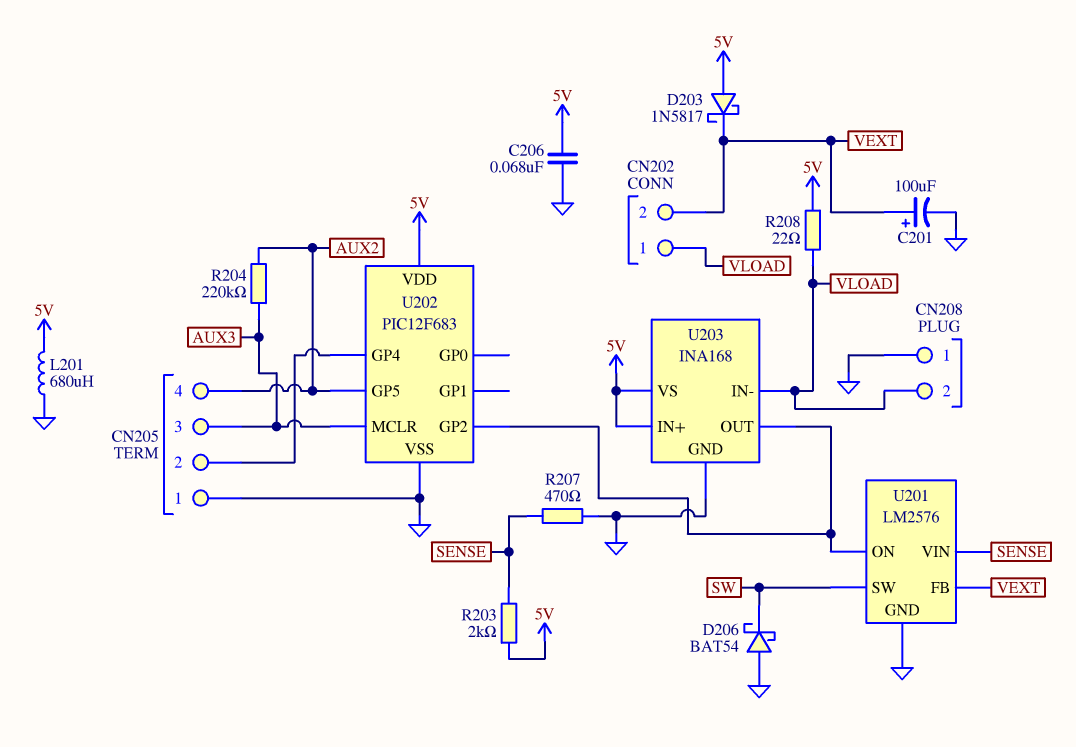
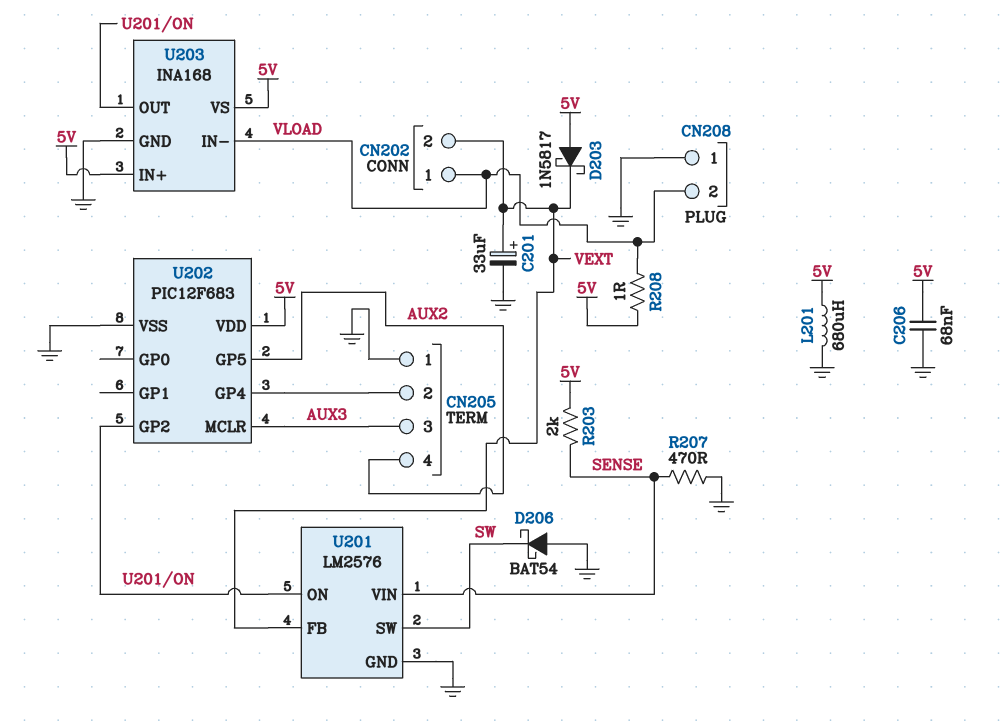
C201: 100uF (plus VEXT, minus GND) -> 33uF (plus VEXT, minus GND)
R204: 220k (AUX2, AUX3) -> none
R208: 22 (5V, VLOAD) -> 1 (5V, VLOAD)

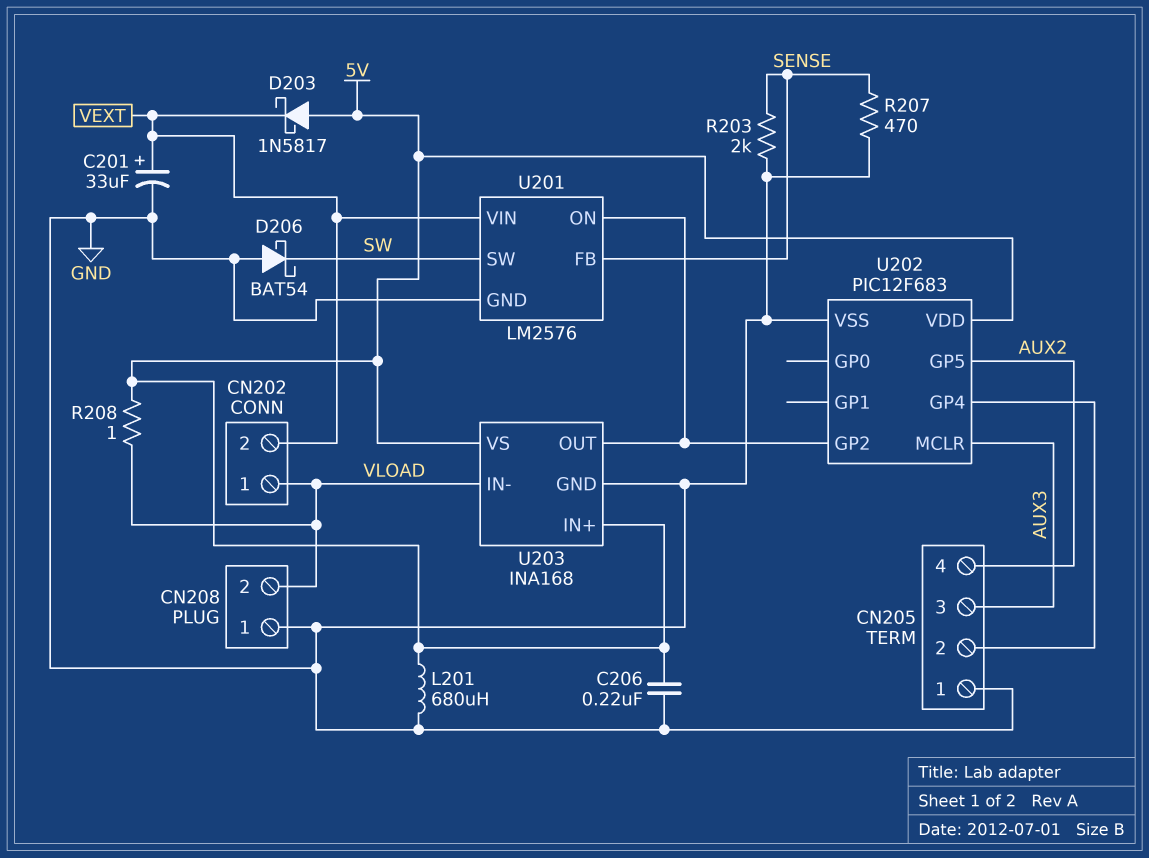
C206: 68nF (5V, GND) -> 220nF (5V, GND)
R203: 2k (5V, SENSE) -> 2k (GND, SENSE)
U201 pin FB: VEXT -> SENSE
U201 pin VIN: SENSE -> VEXT

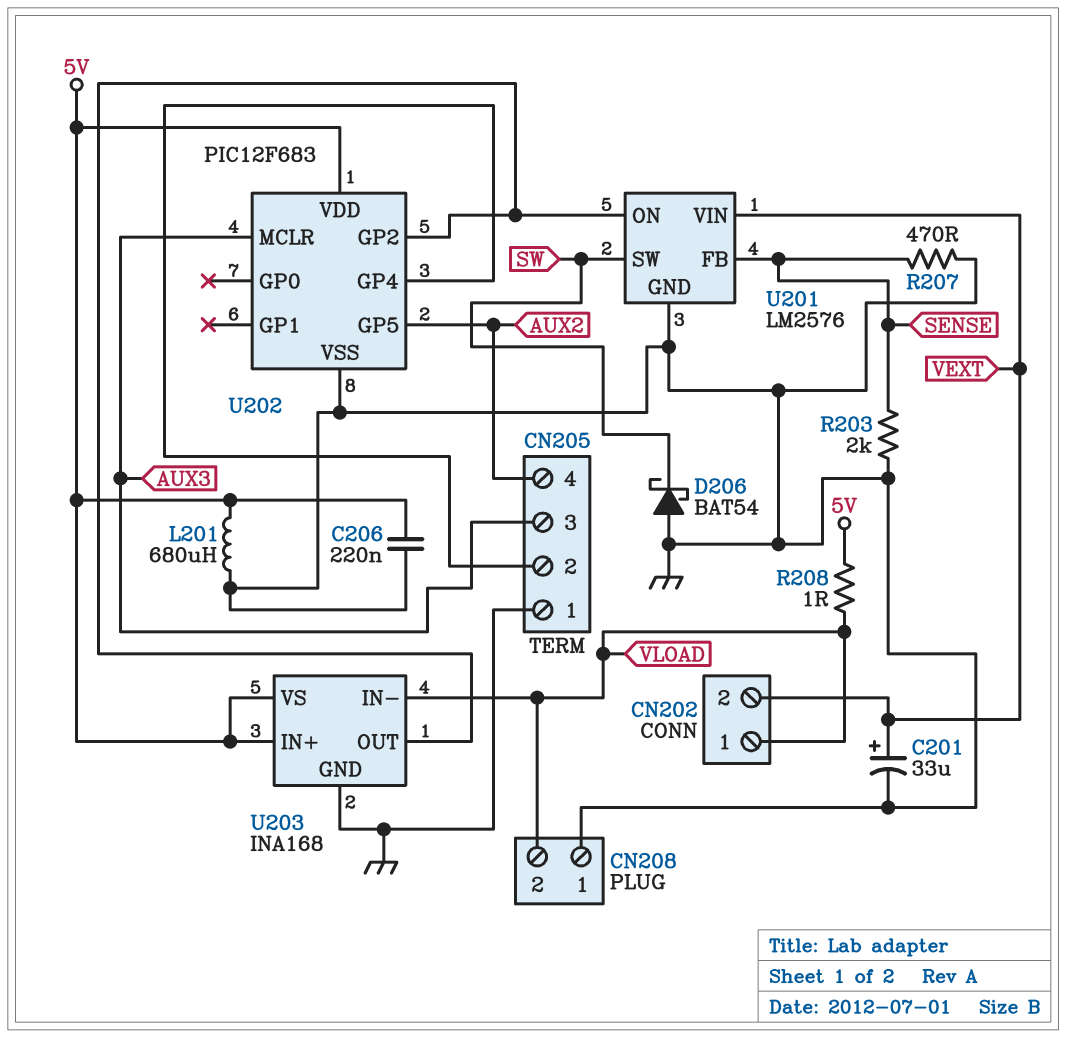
D203: schottky 1N5817 (A 5V, K VEXT) -> none

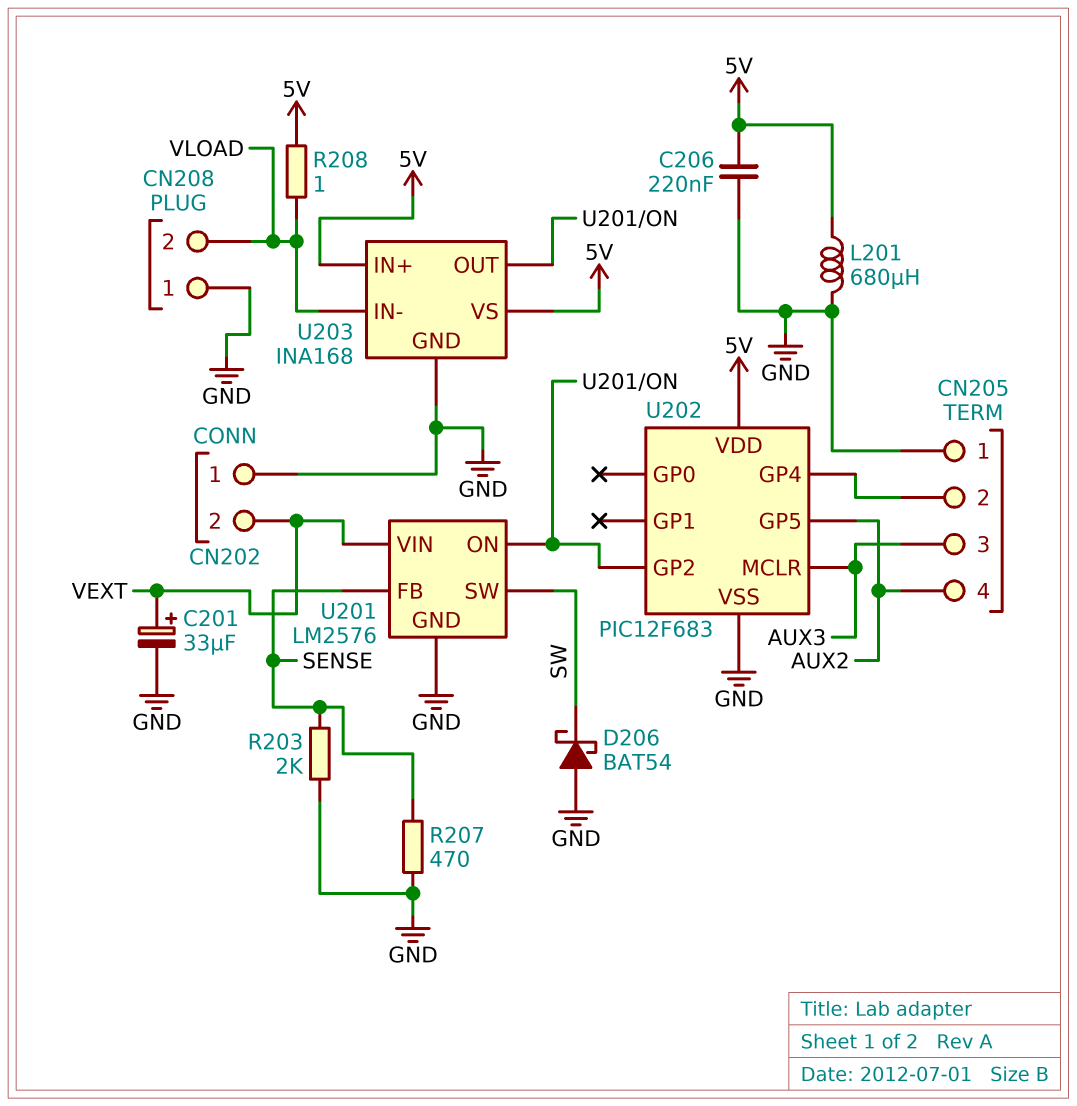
CN202 pin 1: VLOAD -> GND

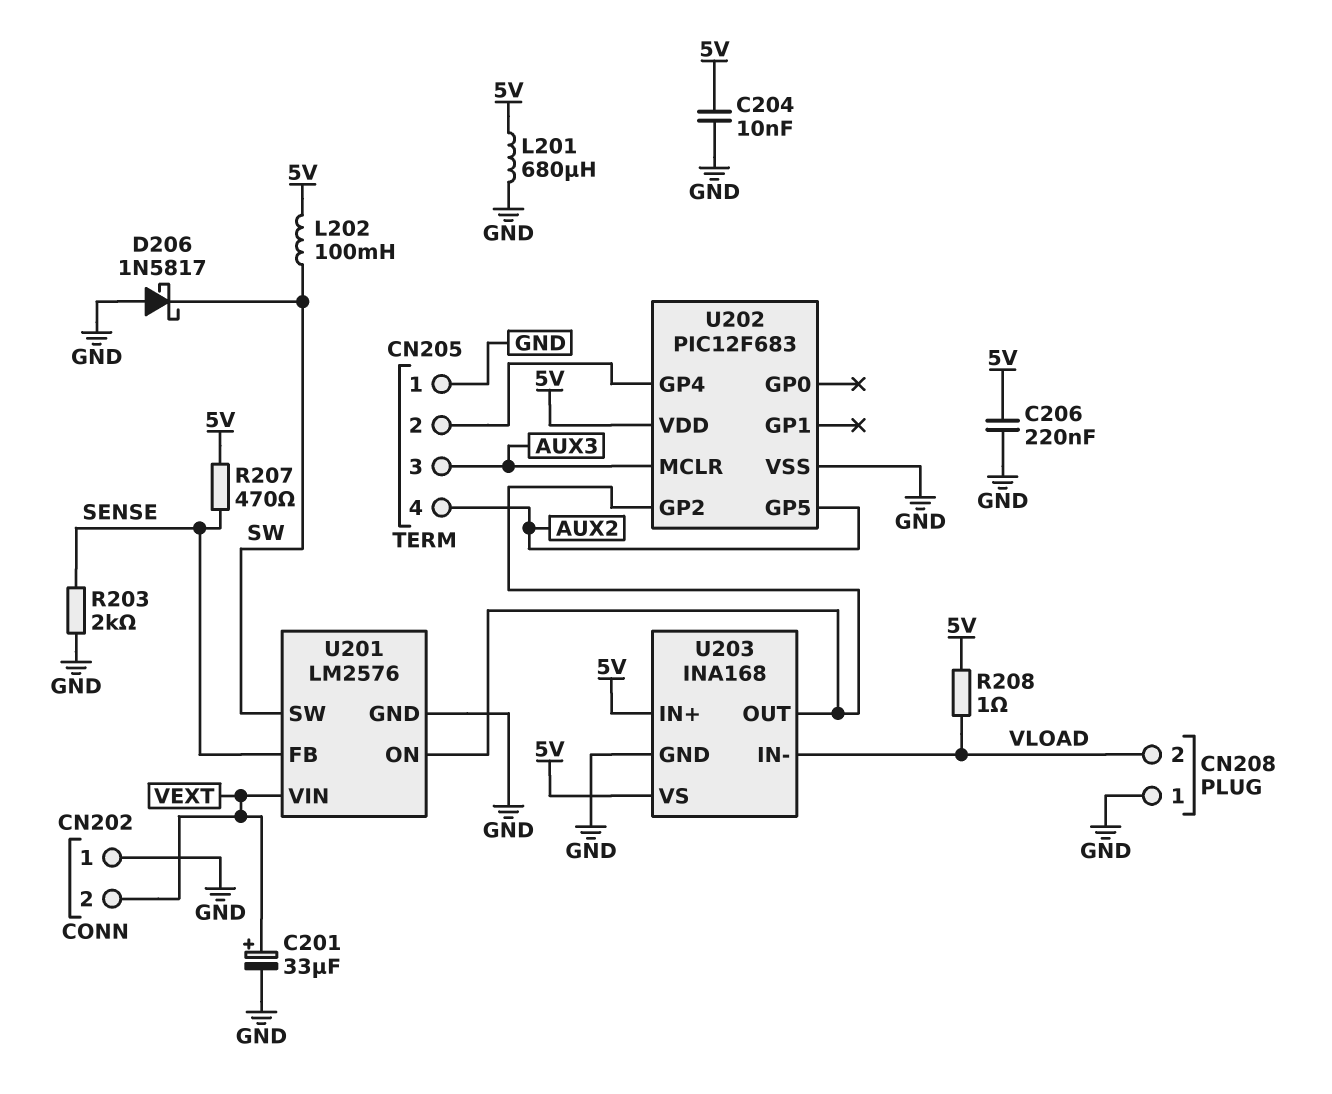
C204: none -> 10nF (5V, GND)
D206: schottky BAT54 (A GND, K SW) -> schottky 1N5817 (A GND, K SW)
L202: none -> 100mH (5V, SW)
R207: 470 (GND, SENSE) -> 470 (5V, SENSE)

